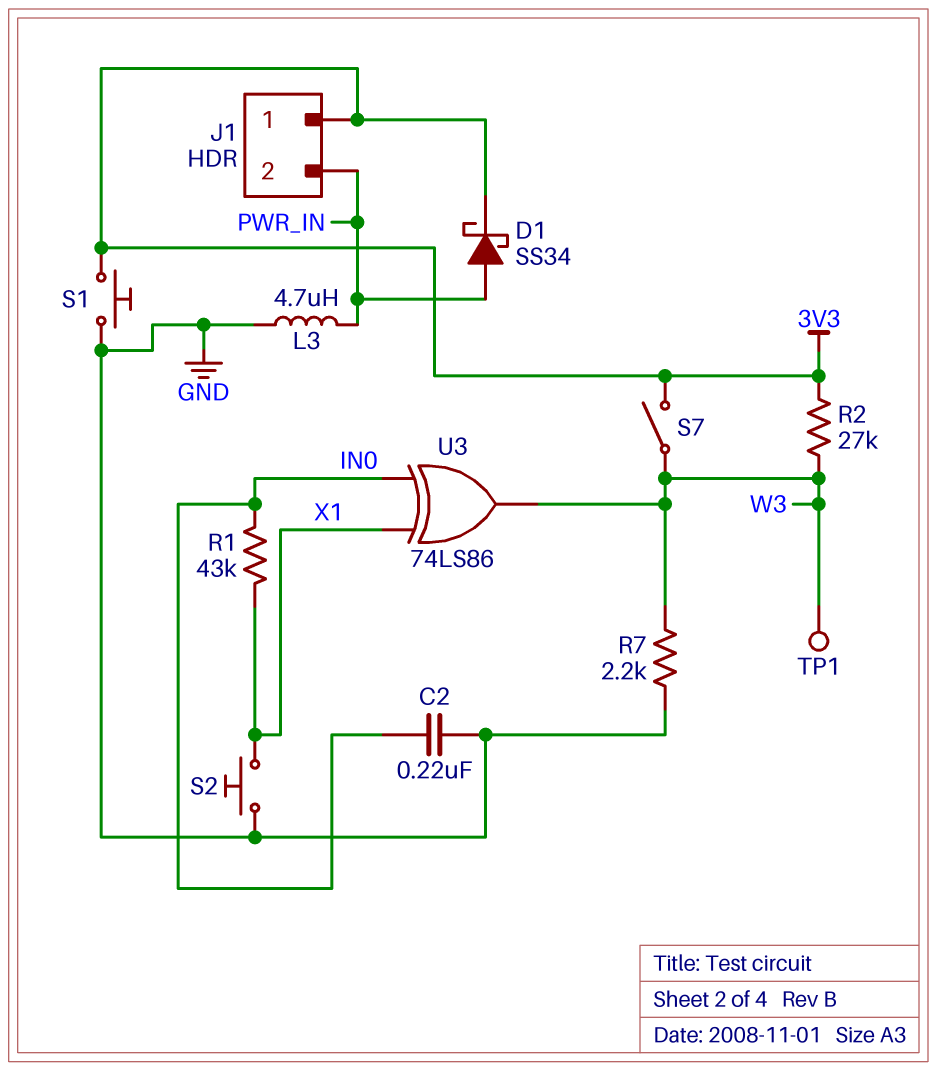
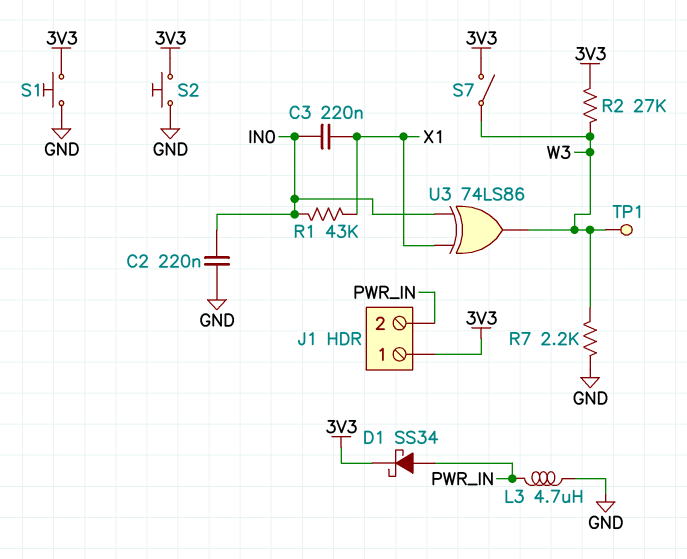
C3: none -> 220nF (IN0, X1)
S2: button (GND, X1) -> button (3V3, GND)

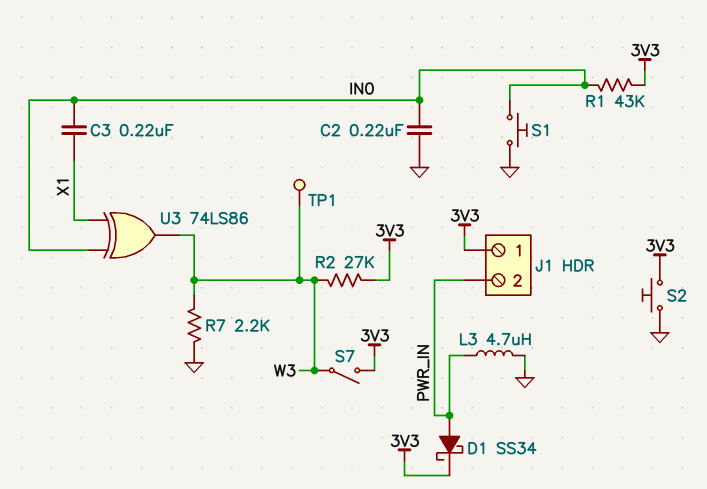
R1: 43k (IN0, X1) -> 43k (3V3, IN0)
S1: button (3V3, GND) -> button (GND, IN0)

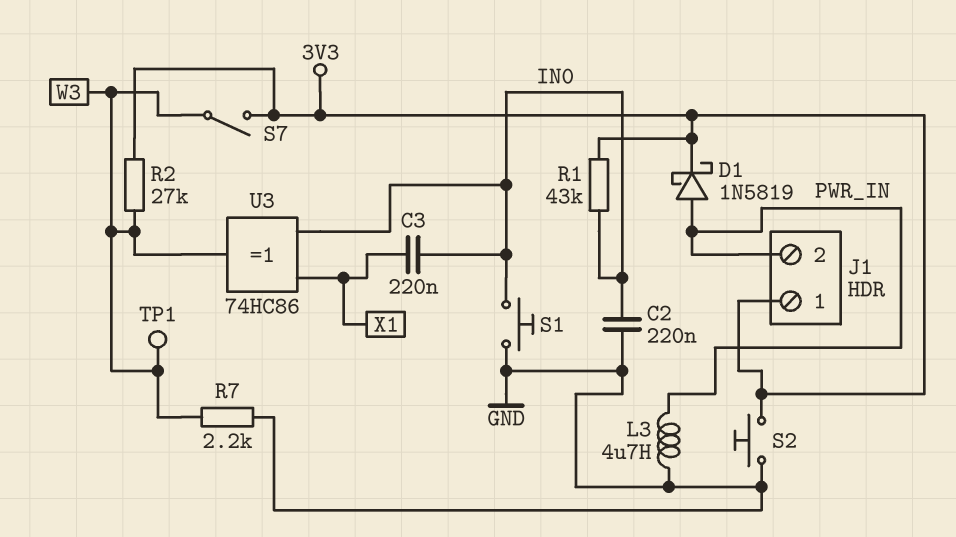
D1: schottky SS34 (A PWR_IN, K 3V3) -> schottky 1N5819 (A PWR_IN, K 3V3)
U3: XOR 74LS86 (in IN0, in X1, out W3) -> XOR 74HC86 (in IN0, in X1, out W3)

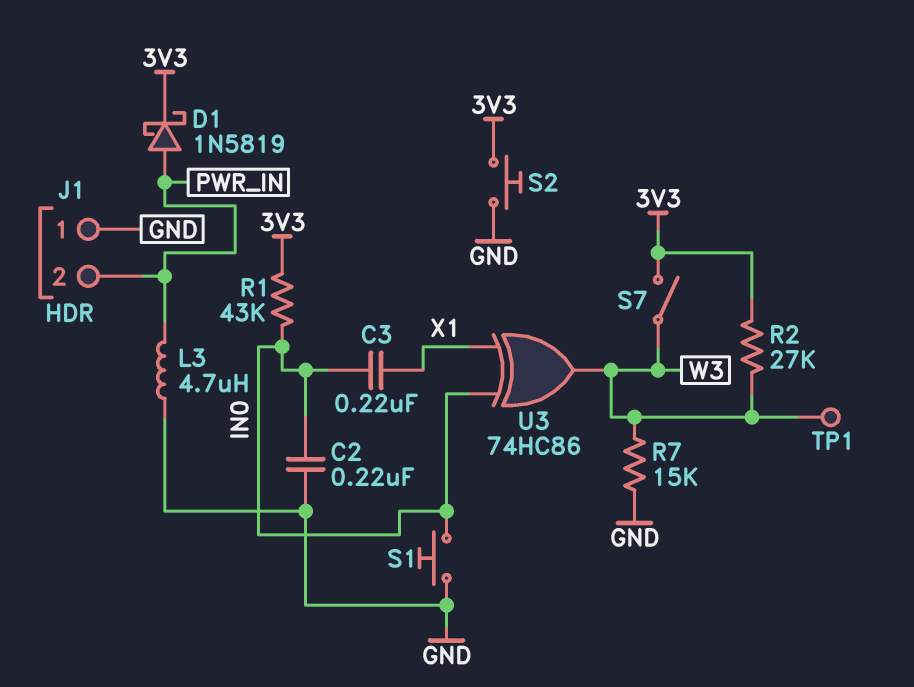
J1 pin 1: 3V3 -> GND
R7: 2.2k (GND, W3) -> 15k (GND, W3)

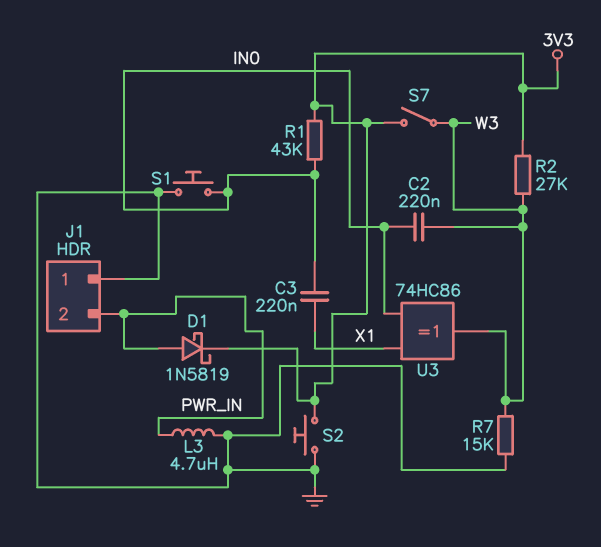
C2: 220nF (GND, IN0) -> 220nF (IN0, W3)
TP1: test point (W3) -> none

